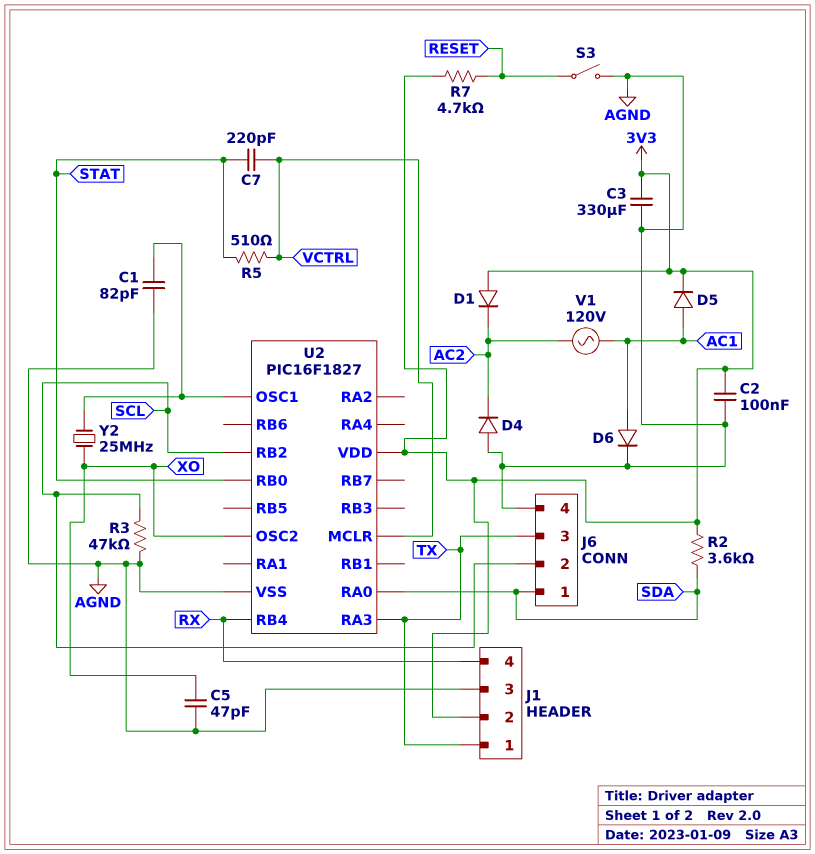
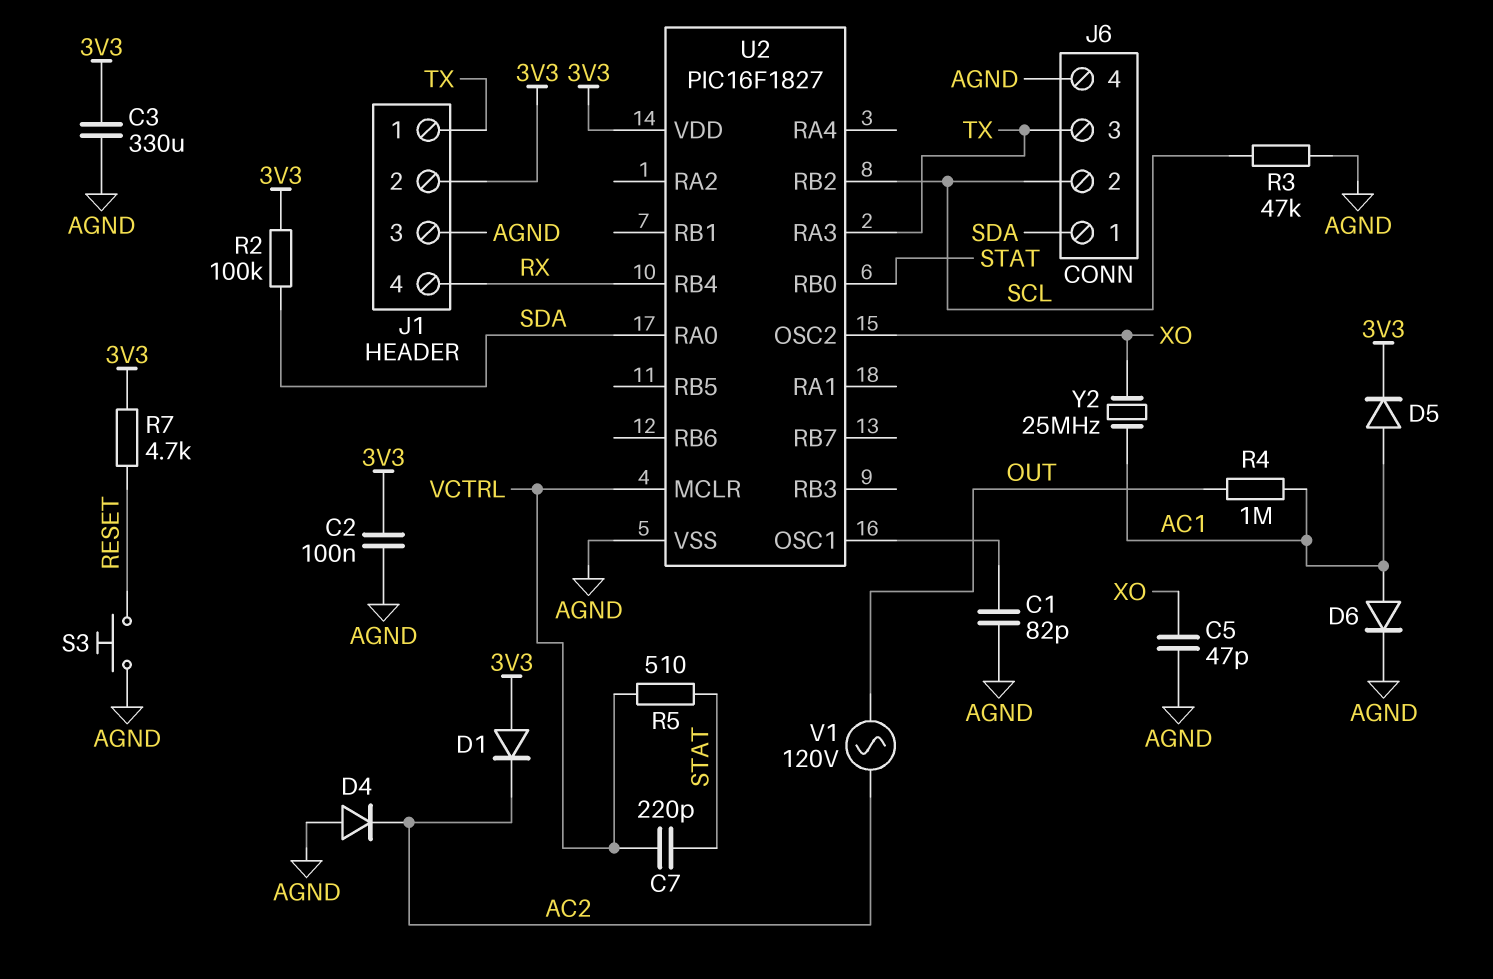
R2: 3.6k (3V3, SDA) -> 100k (3V3, SDA)
R4: none -> 1M (AC1, OUT)
S3: switch (AGND, RESET) -> button (AGND, RESET)
V1: AC 120V (AC1, AC2) -> AC 120V (AC2, OUT)
Y2: 25MHz (U2/OSC1, XO) -> 25MHz (AC1, XO)

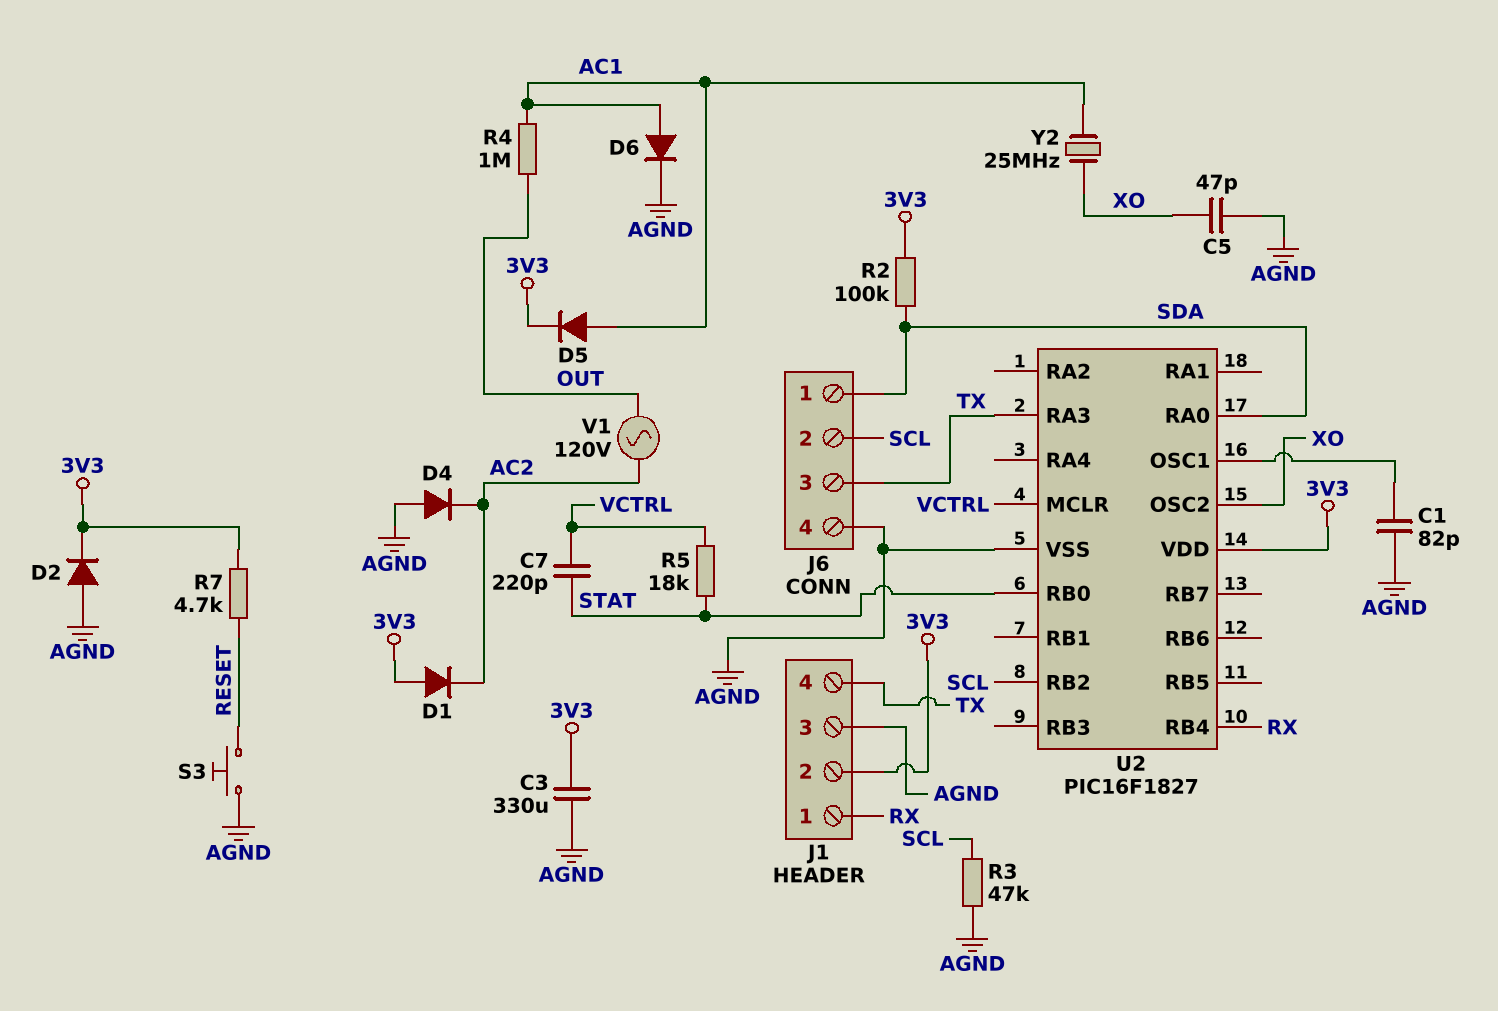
C2: 100nF (3V3, AGND) -> none
D2: none -> diode (A AGND, K 3V3)
J1 pin 1: TX -> RX
J1 pin 4: RX -> TX
R5: 510 (STAT, VCTRL) -> 18k (STAT, VCTRL)

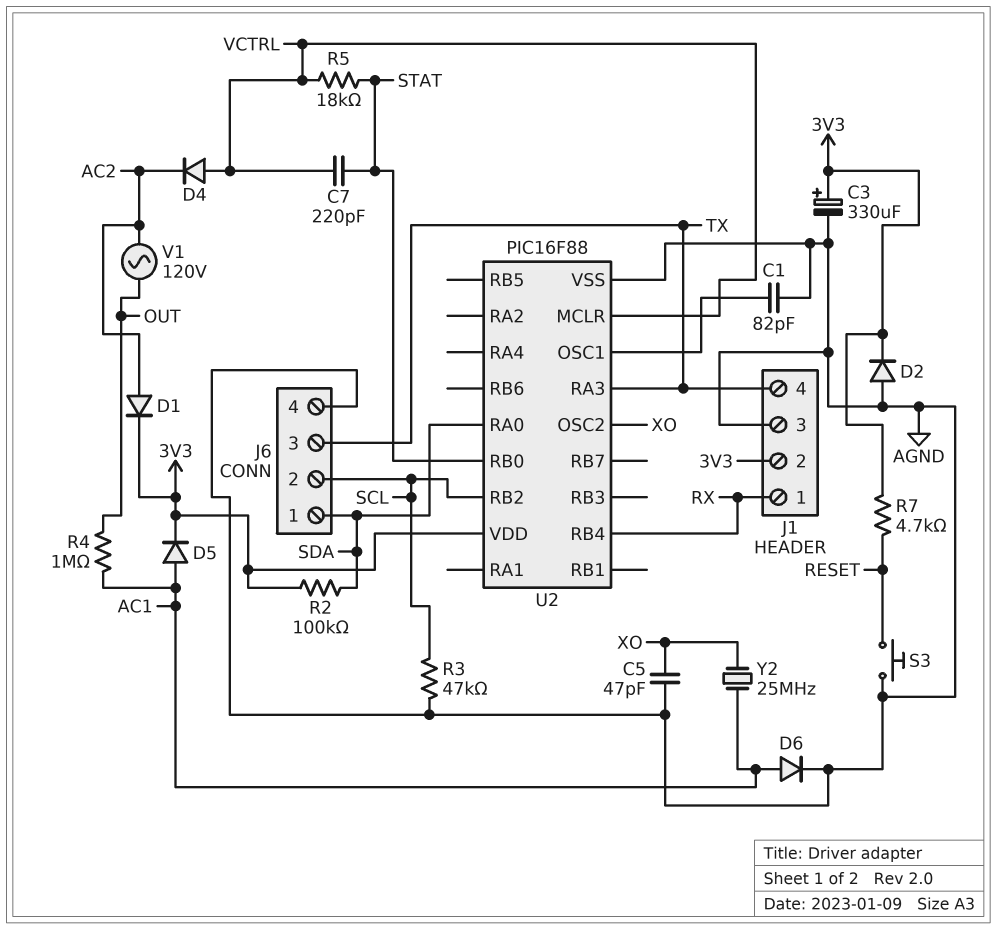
C3: 330uF (3V3, AGND) -> 330uF (plus 3V3, minus AGND)
D1: diode (A 3V3, K AC2) -> diode (A AC2, K 3V3)
D4: diode (A AGND, K AC2) -> diode (A VCTRL, K AC2)
U2: PIC16F1827 -> PIC16F88

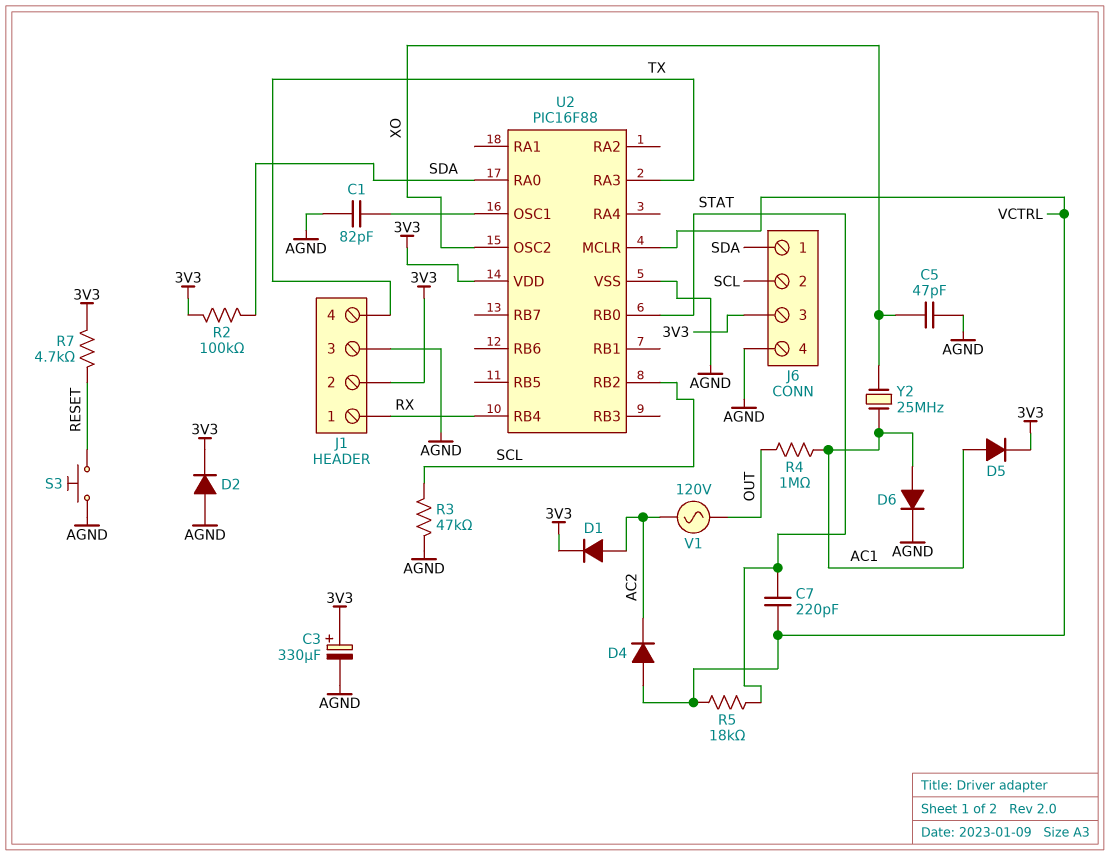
J6 pin 3: TX -> 3V3

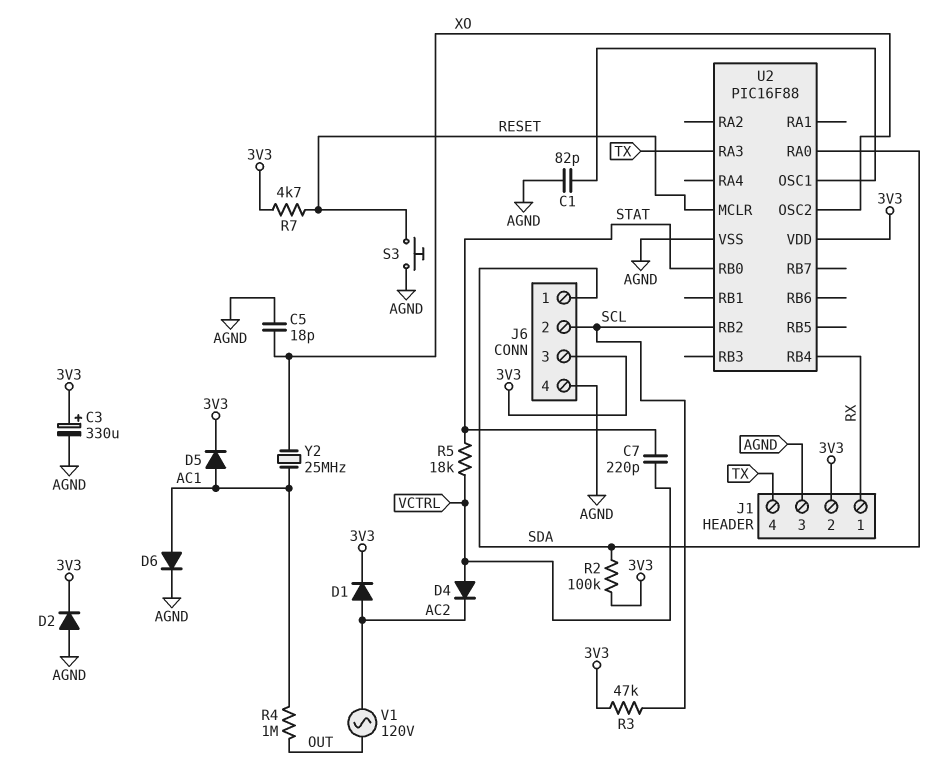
C5: 47pF (AGND, XO) -> 18pF (AGND, XO)
R3: 47k (AGND, SCL) -> 47k (3V3, SCL)
U2 pin MCLR: VCTRL -> RESET

